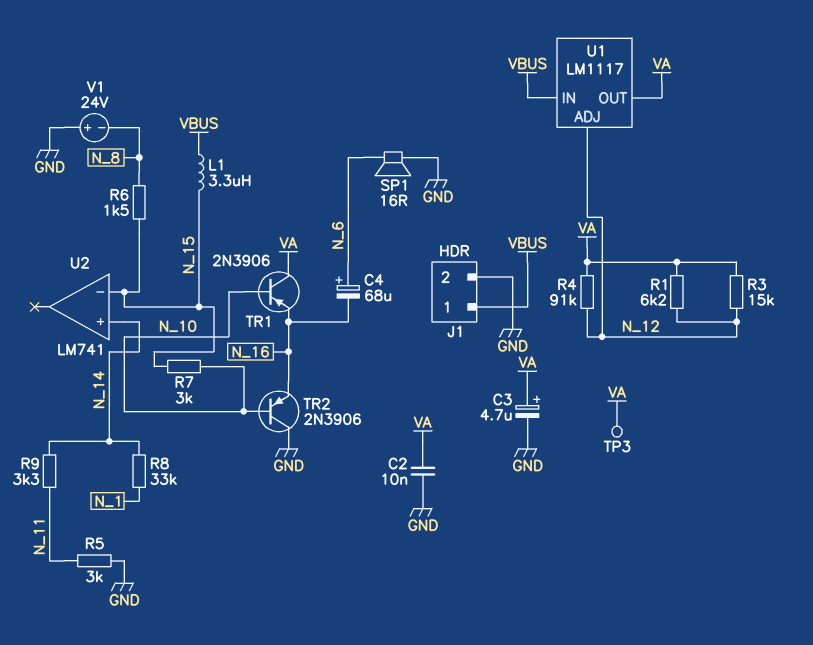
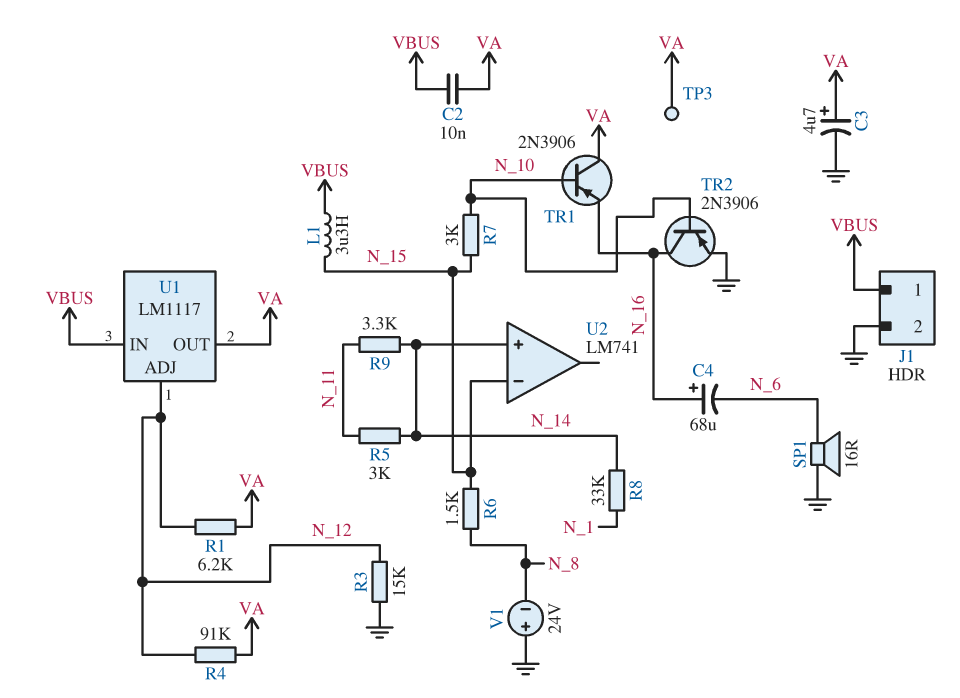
C2: 10nF (GND, VA) -> 10nF (VA, VBUS)
C4: 68uF (plus N_6, minus N_16) -> 68uF (plus N_16, minus N_6)
R3: 15k (N_12, VA) -> 15k (GND, N_12)
R5: 3k (GND, N_11) -> 3k (N_11, N_14)
TR2: PNP 2N3906 (B N_10, C GND, E N_16) -> PNP 2N3906 (B N_10, C N_16, E GND)

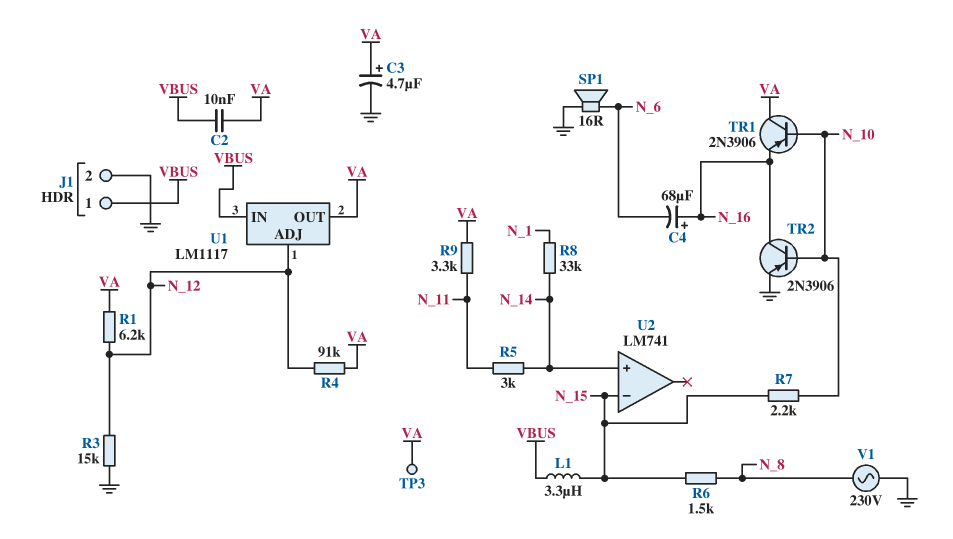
R7: 3k (N_10, N_15) -> 2.2k (N_10, N_15)
R9: 3.3k (N_11, N_14) -> 3.3k (N_11, VA)
V1: 24V (plus GND, minus N_8) -> AC 230V (GND, N_8)

